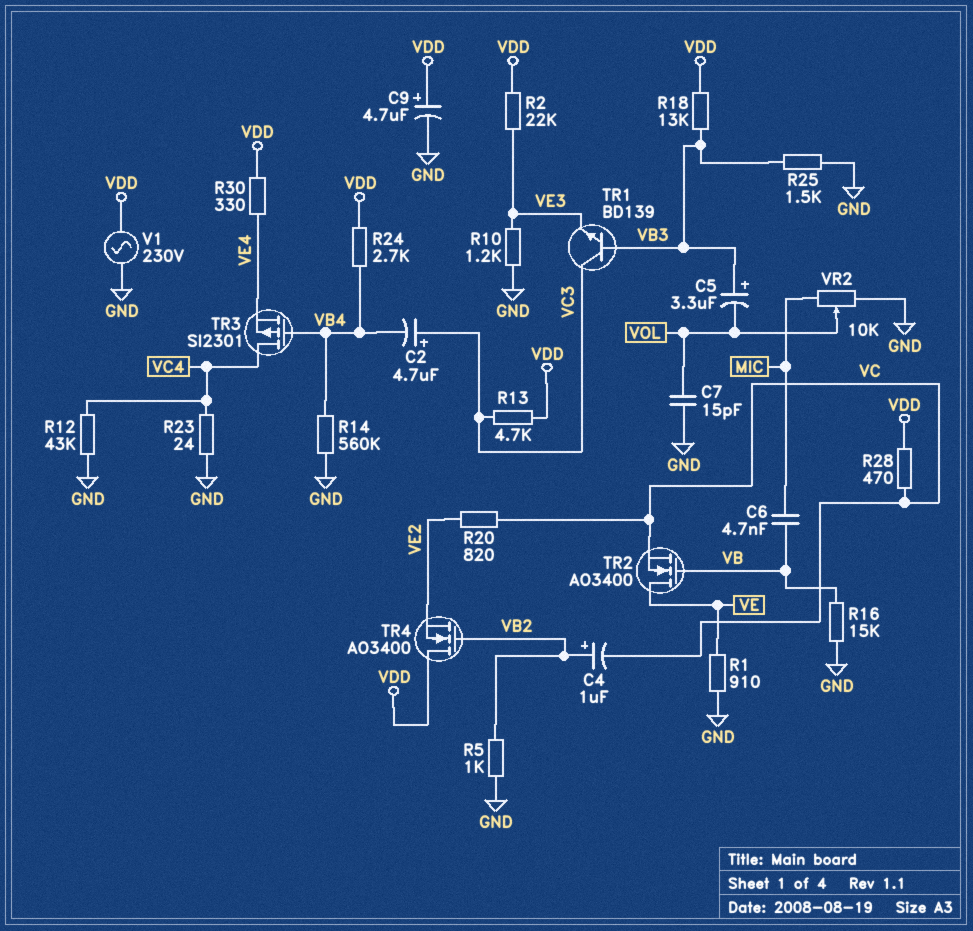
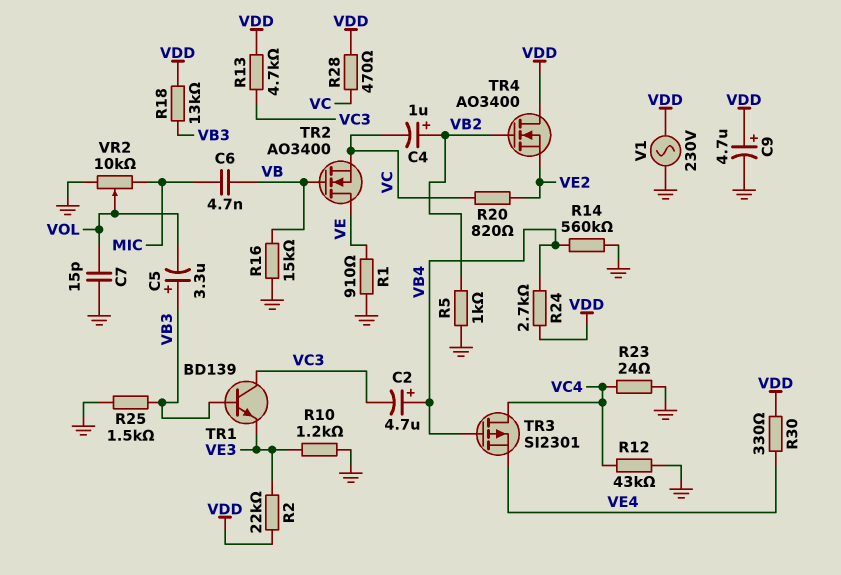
C2: 4.7uF (plus VC3, minus VB4) -> 4.7uF (plus VB4, minus VC3)

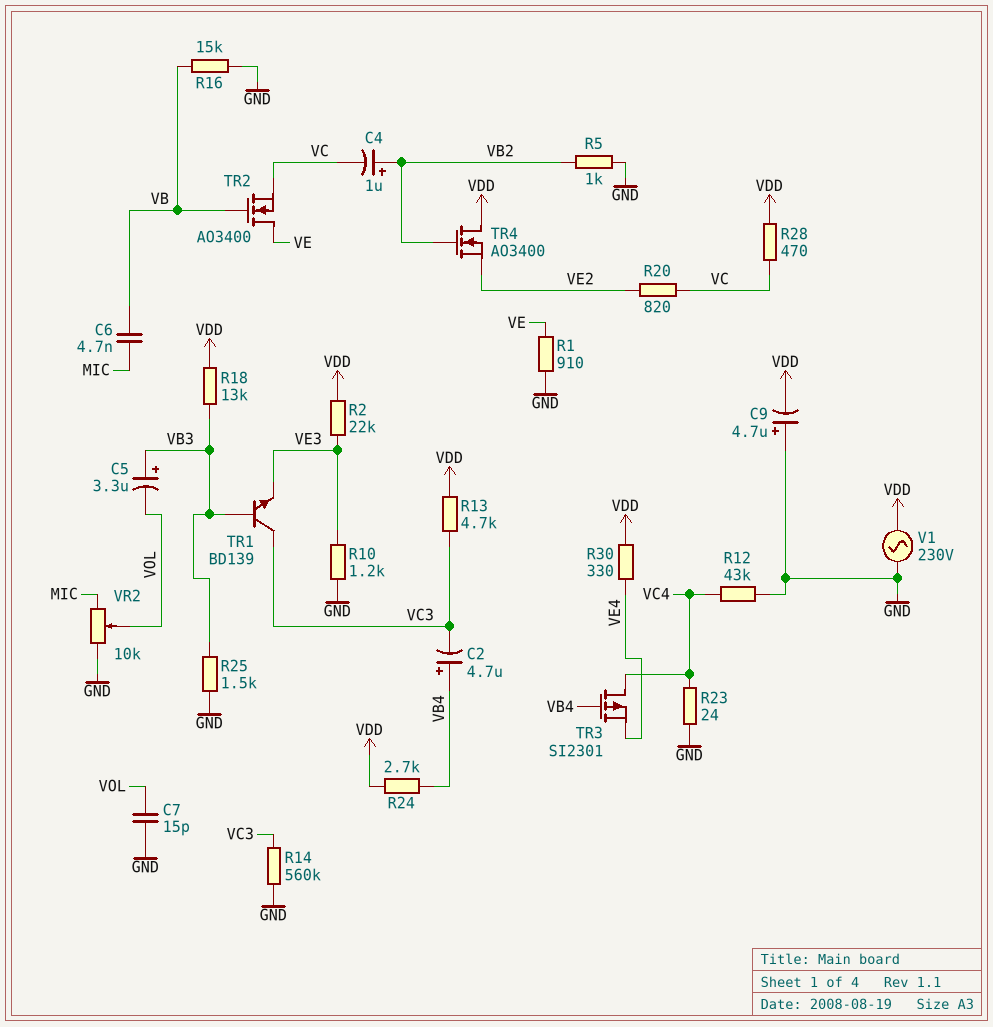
C9: 4.7uF (plus VDD, minus GND) -> 4.7uF (plus GND, minus VDD)
R14: 560k (GND, VB4) -> 560k (GND, VC3)

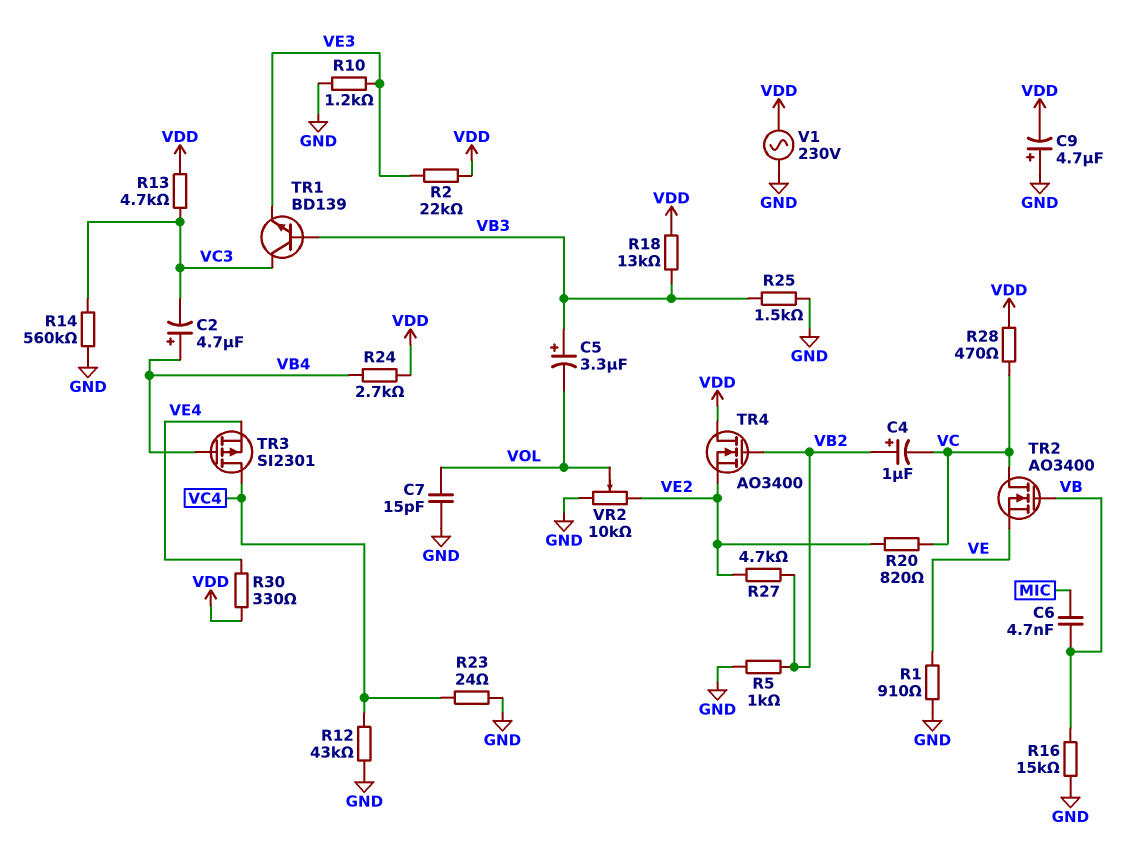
R27: none -> 4.7k (VB2, VE2)
TR2: NMOS AO3400 (G VB, D VE, S VC) -> NMOS AO3400 (G VB, D VC, S VE)
VR2: 10k (GND, MIC, wiper VOL) -> 10k (GND, VE2, wiper VOL)

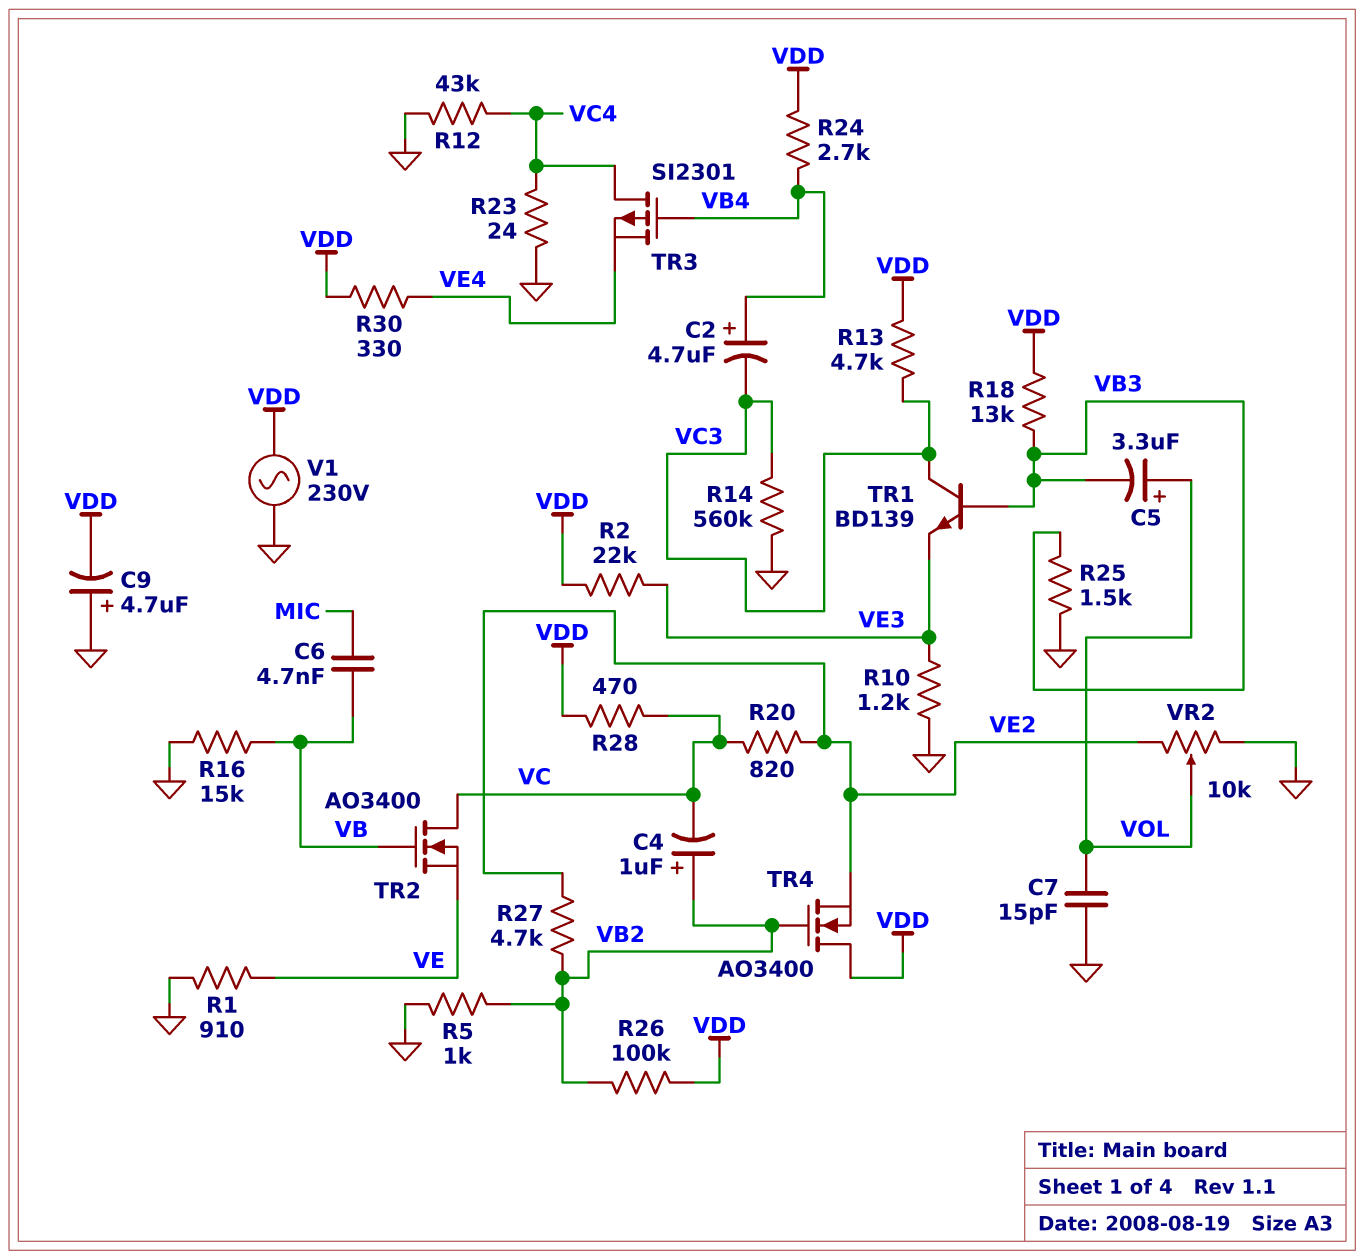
C5: 3.3uF (plus VB3, minus VOL) -> 3.3uF (plus VOL, minus VB3)
R26: none -> 100k (VB2, VDD)

